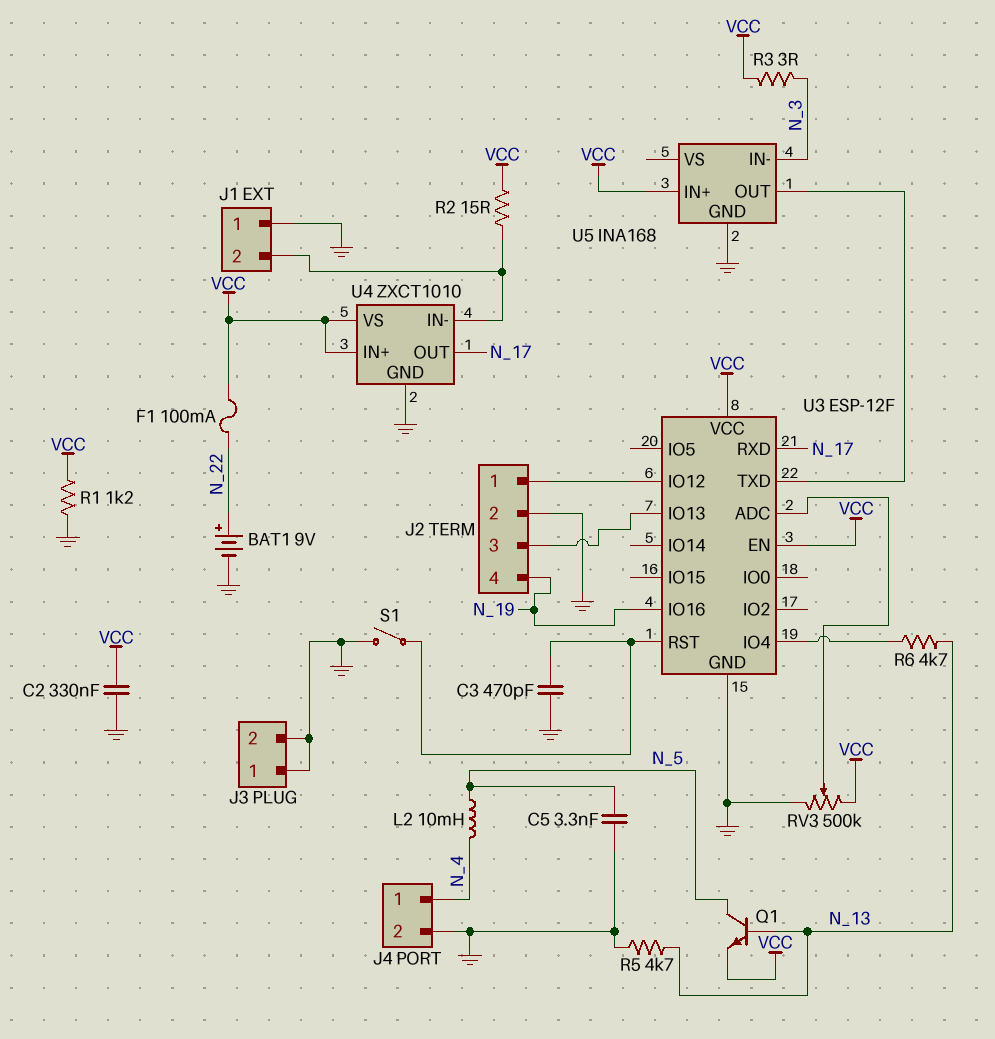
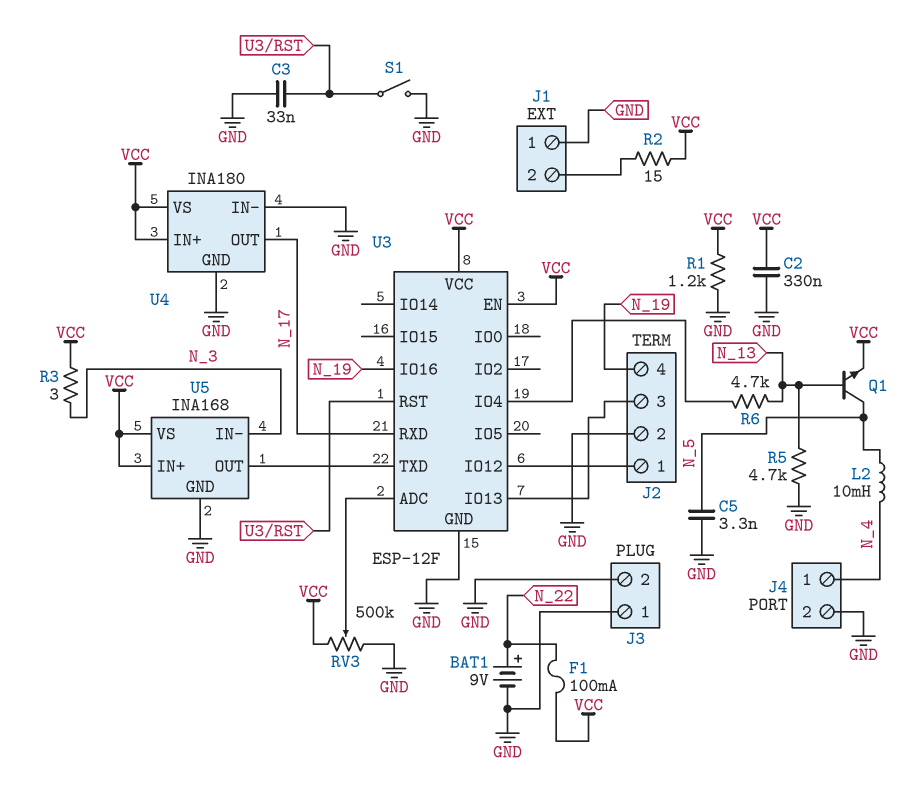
C3: 470pF (GND, U3/RST) -> 33nF (GND, U3/RST)
U4: ZXCT1010 -> INA180
U4 pin IN-: J1/2 -> GND
U5 pin VS: none -> VCC

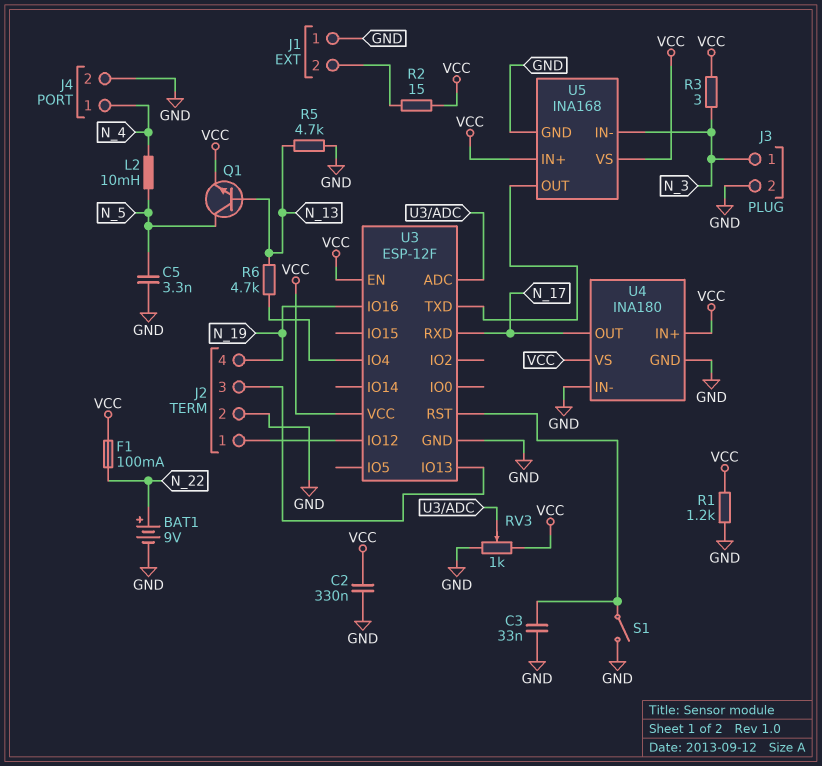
J3 pin 1: GND -> N_3
RV3: 500k (GND, VCC, wiper U3/ADC) -> 1k (GND, VCC, wiper U3/ADC)

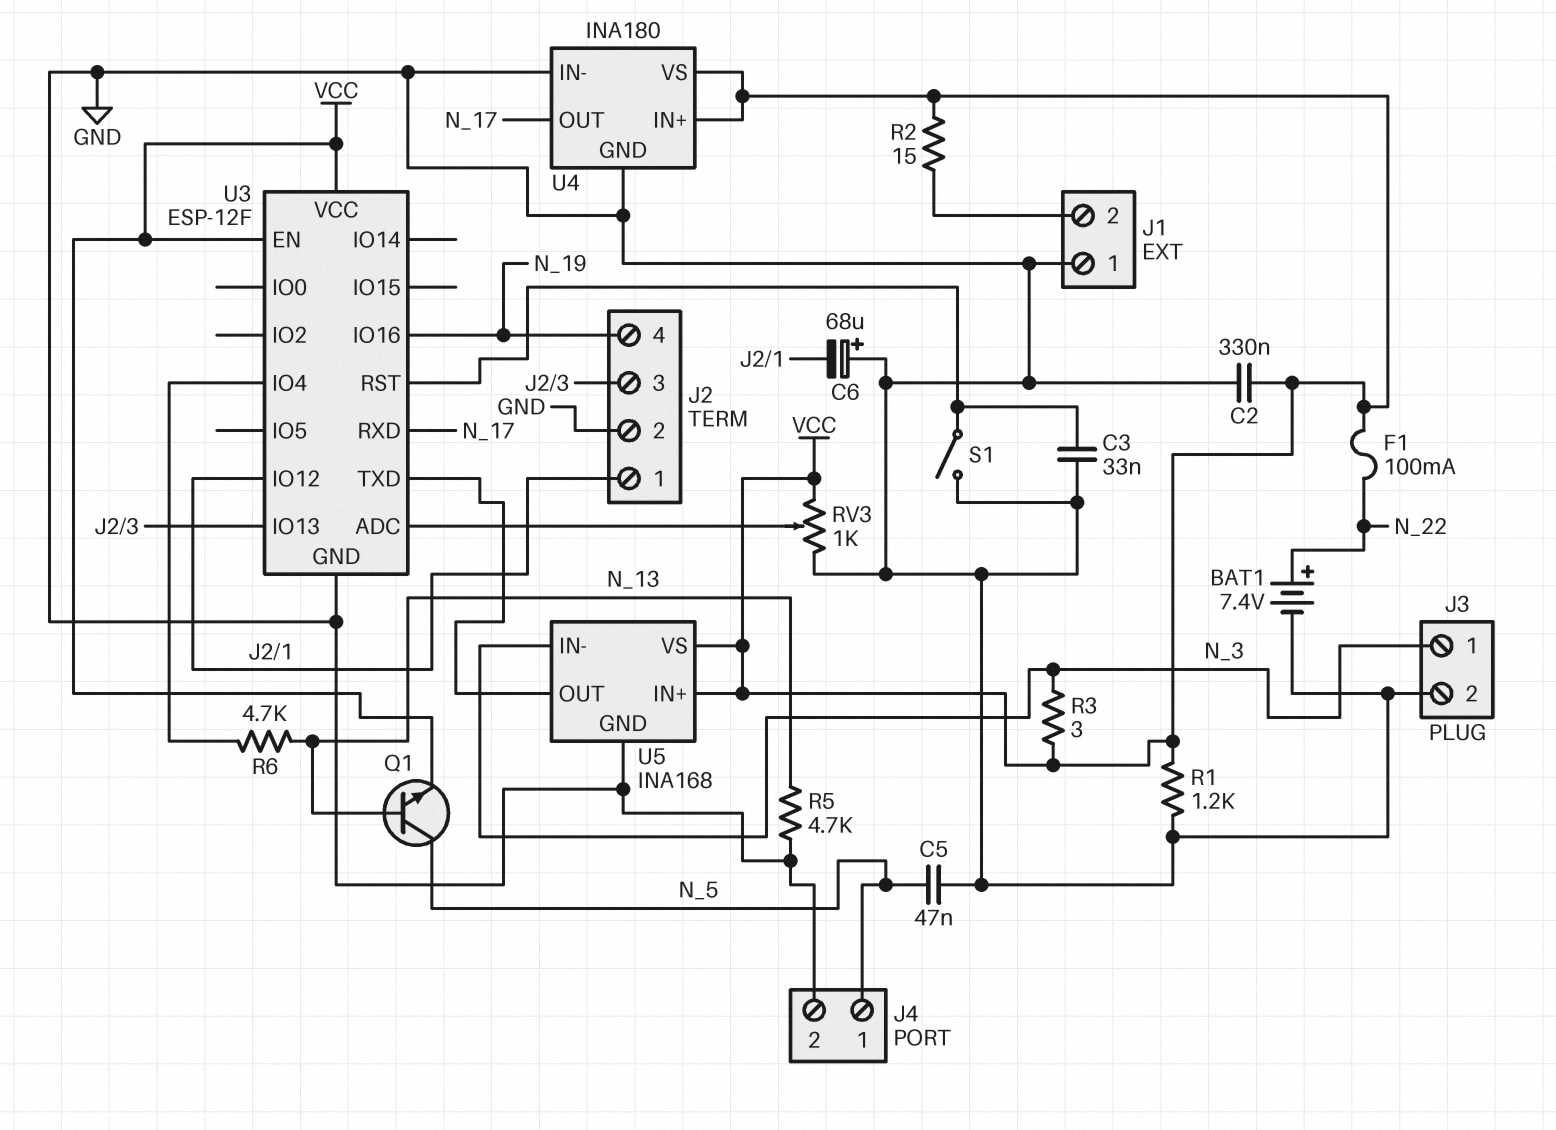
BAT1: 9V (plus N_22, minus GND) -> 7.4V (plus N_22, minus GND)
C5: 3.3nF (GND, N_5) -> 47nF (GND, N_5)
C6: none -> 68uF (plus GND, minus J2/1)
J4 pin 1: N_4 -> N_5
L2: 10mH (N_4, N_5) -> none

